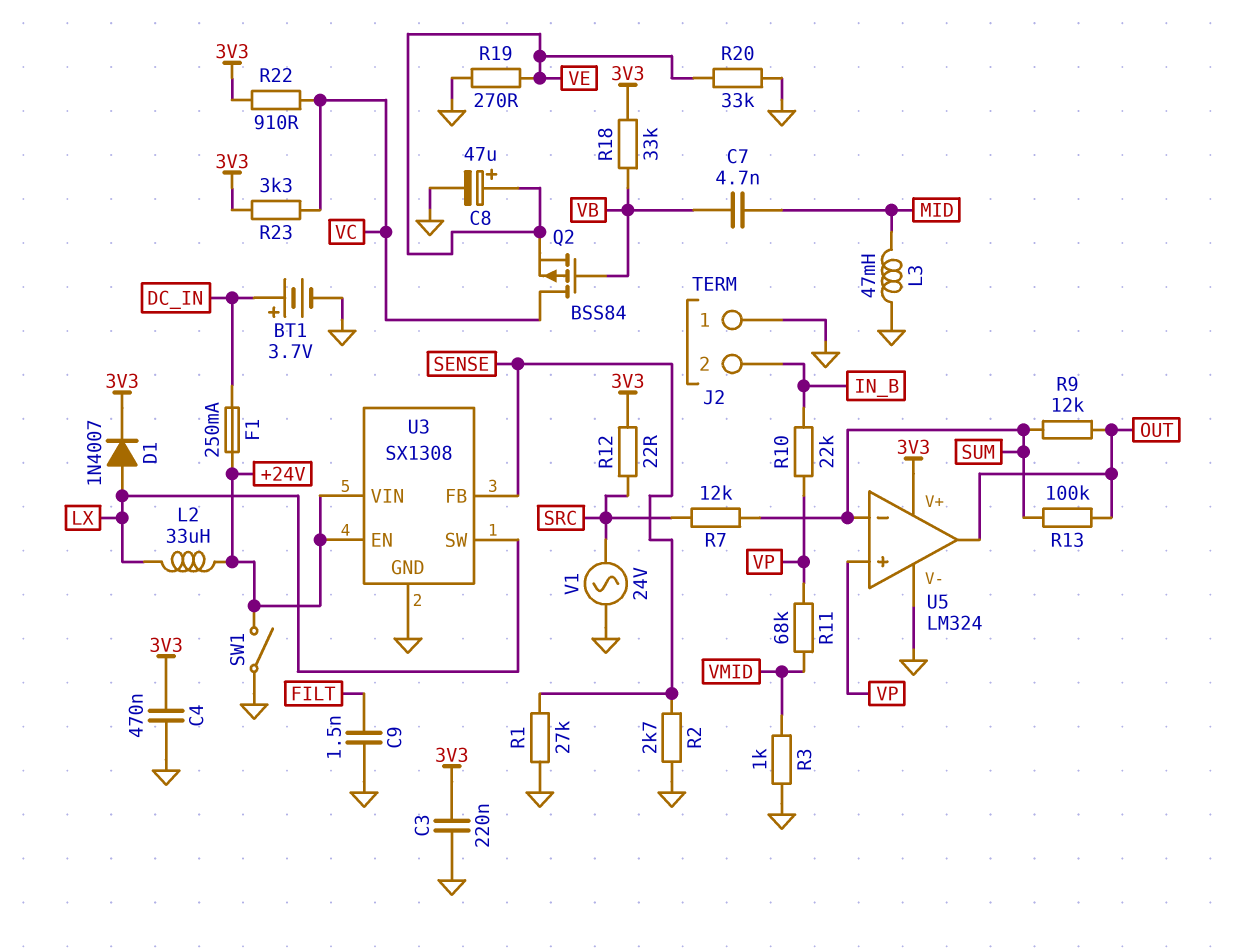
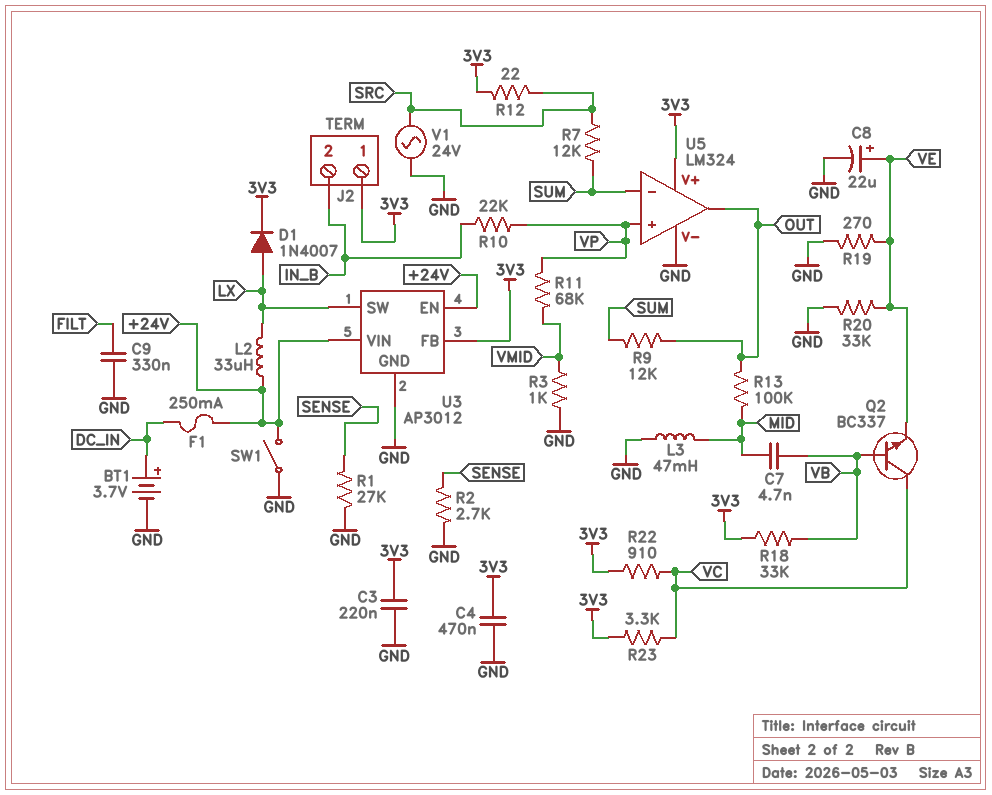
C8: 47uF (plus VE, minus GND) -> 22uF (plus VE, minus GND)
C9: 1.5nF (FILT, GND) -> 330nF (FILT, GND)
J2 pin 1: GND -> 3V3
Q2: PMOS BSS84 (G VB, D VC, S VE) -> NPN BC337 (B VB, C VC, E VE)
R13: 100k (OUT, SUM) -> 100k (MID, OUT)
U3: SX1308 -> AP3012
U3 pin FB: SENSE -> 3V3

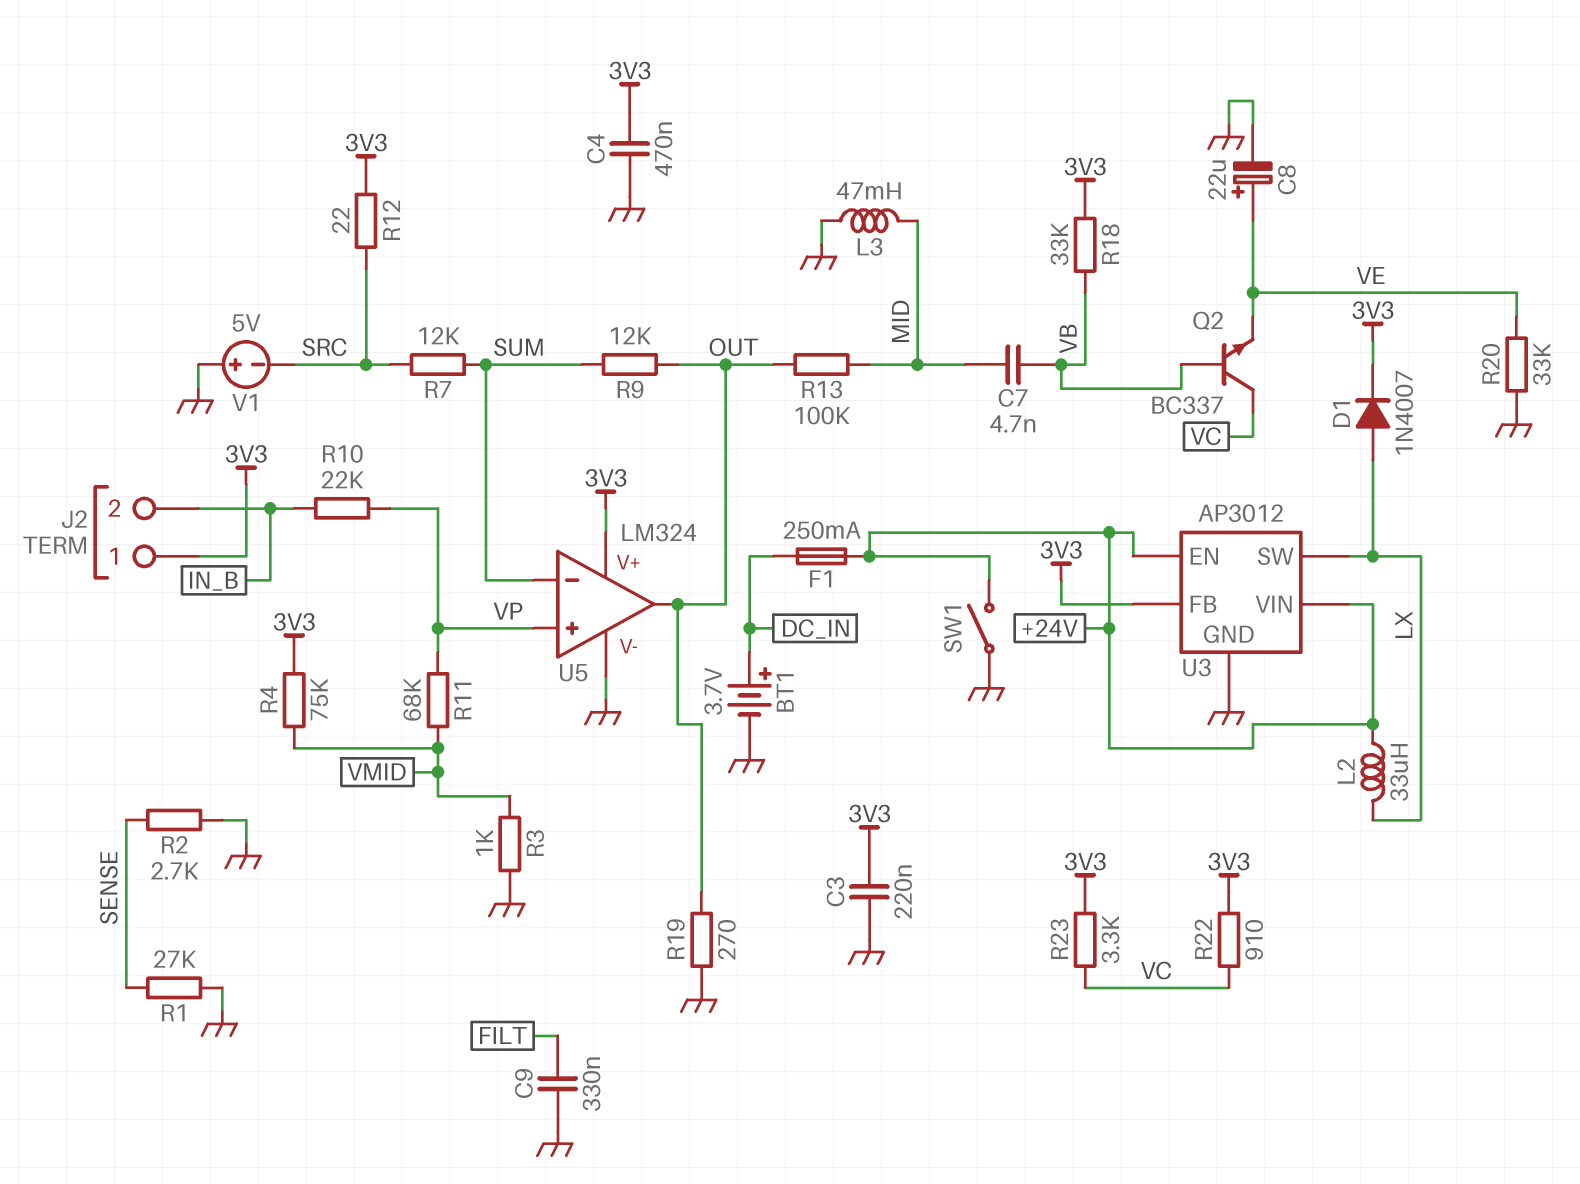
R4: none -> 75k (3V3, VMID)
R19: 270 (GND, VE) -> 270 (GND, OUT)
V1: AC 24V (GND, SRC) -> 5V (plus GND, minus SRC)

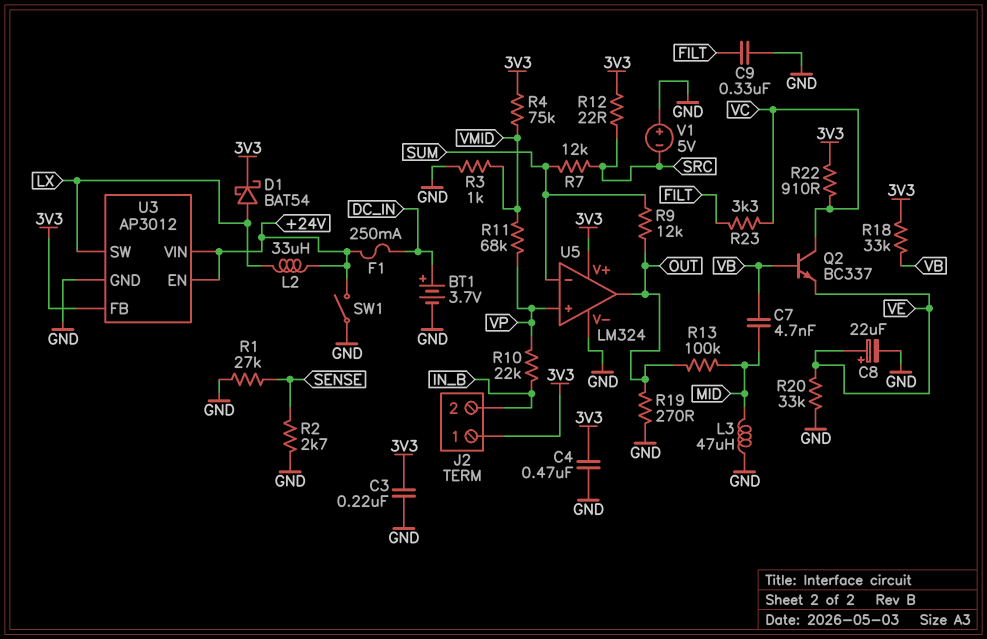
D1: diode 1N4007 (A LX, K 3V3) -> schottky BAT54 (A LX, K 3V3)
L3: 47mH (GND, MID) -> 47uH (GND, MID)
R23: 3.3k (3V3, VC) -> 3.3k (FILT, VC)

